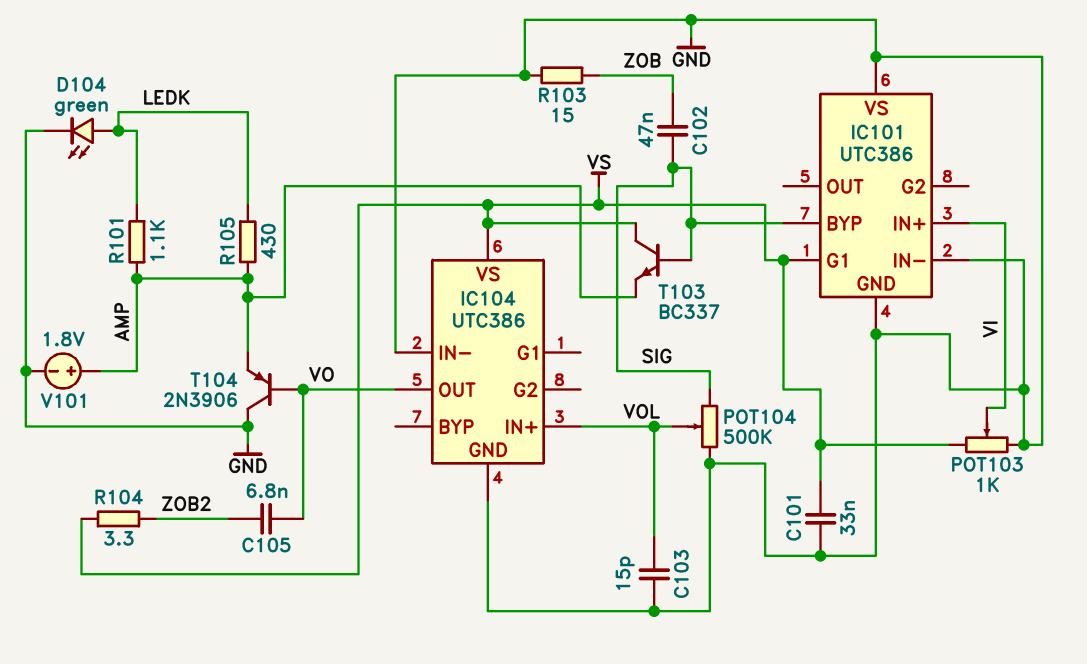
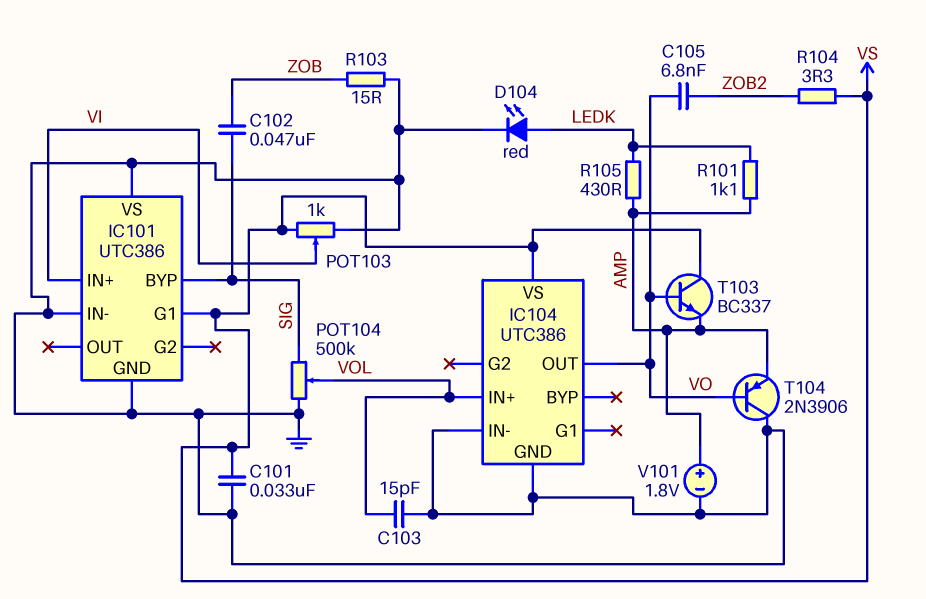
D104: LED green (A LEDK, K GND) -> LED red (A LEDK, K GND)
T103: NPN BC337 (B SIG, C VS, E AMP) -> NPN BC337 (B VO, C VS, E AMP)

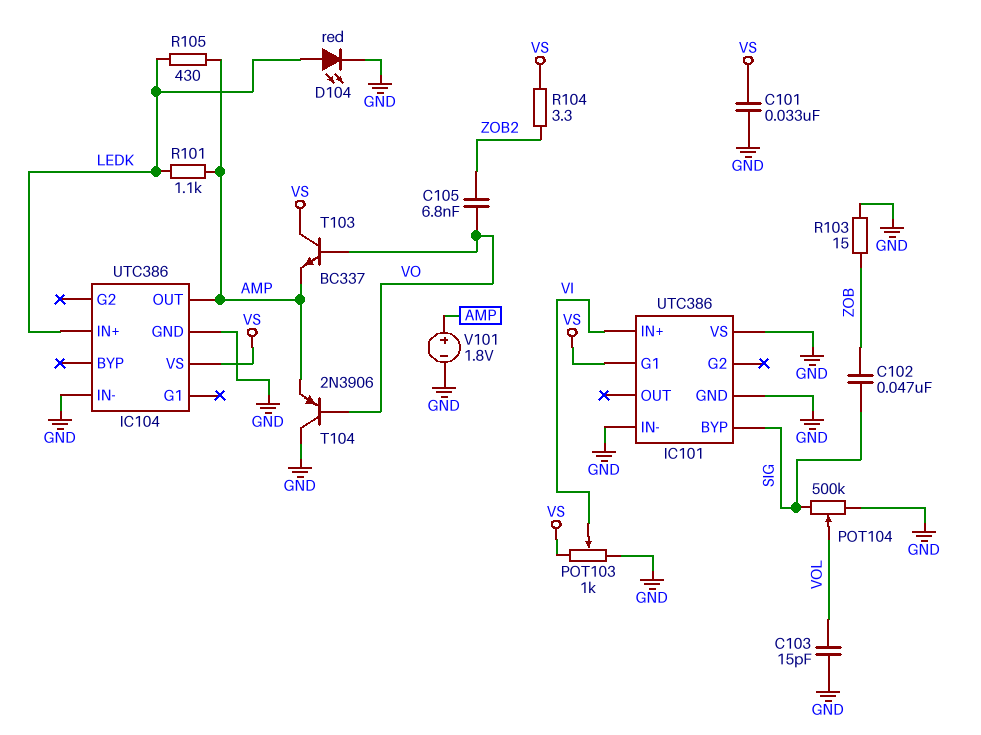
IC104 pin IN+: VOL -> LEDK
IC104 pin OUT: VO -> AMP

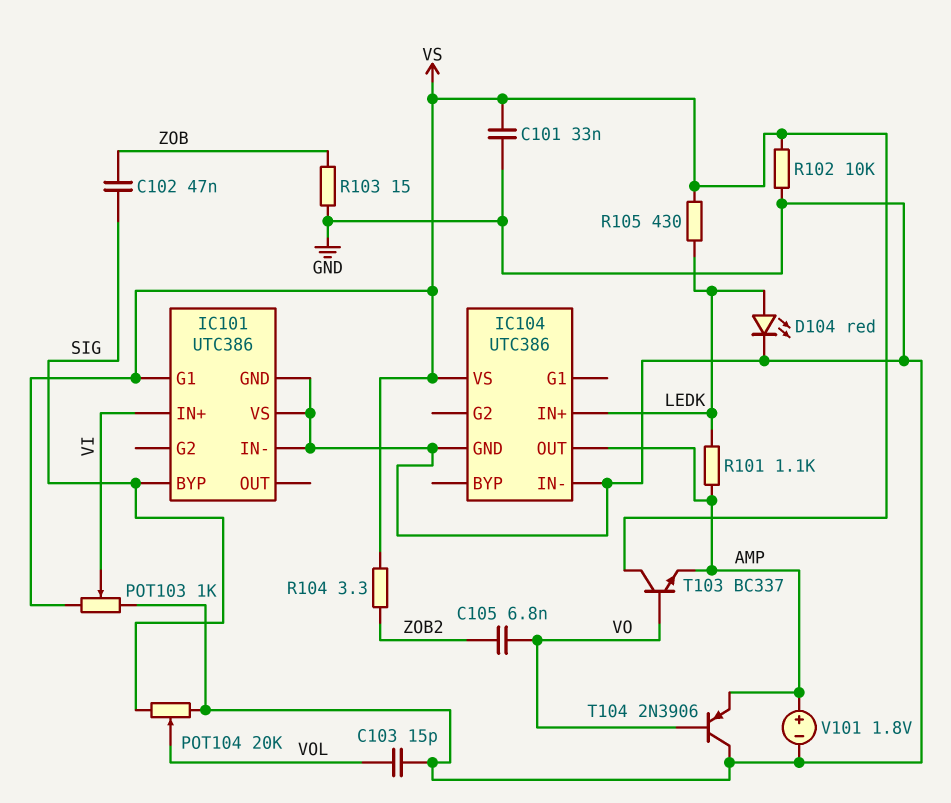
POT104: 500k (GND, SIG, wiper VOL) -> 20k (GND, SIG, wiper VOL)
R102: none -> 10k (GND, VS)
R105: 430 (AMP, LEDK) -> 430 (LEDK, VS)

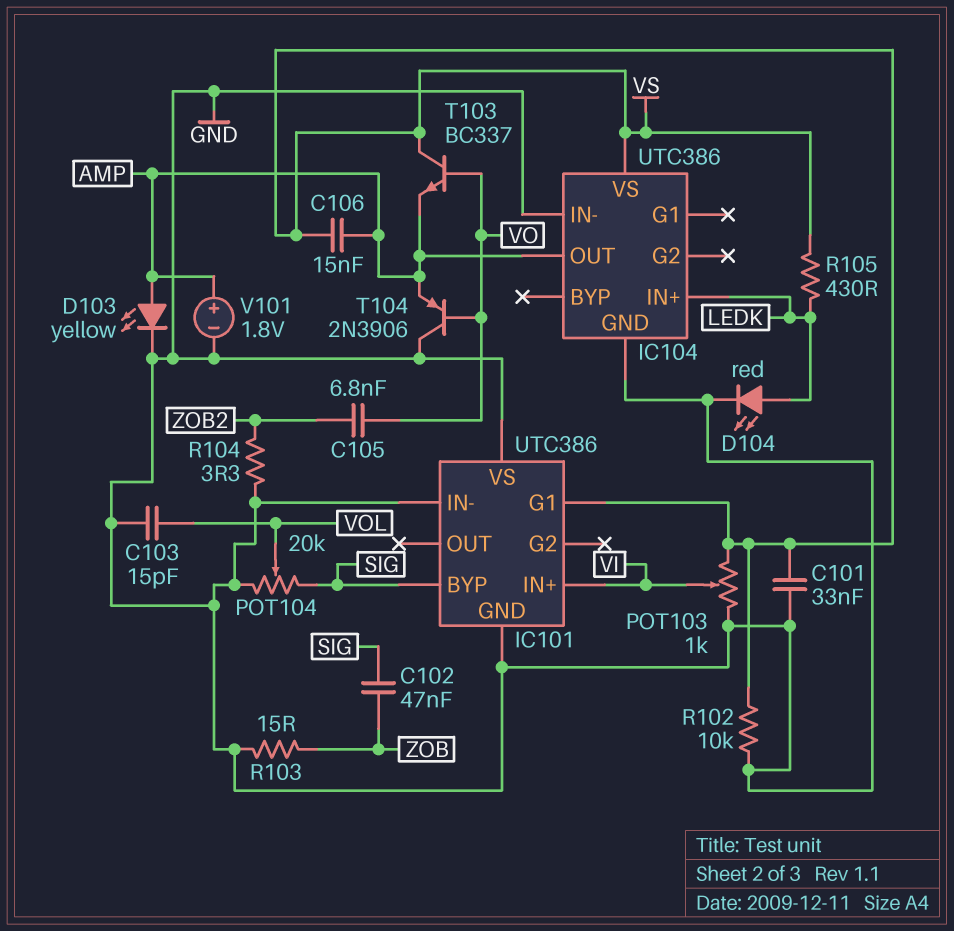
C106: none -> 15nF (AMP, VS)
D103: none -> LED yellow (A AMP, K GND)
R101: 1.1k (AMP, LEDK) -> none
R104: 3.3 (VS, ZOB2) -> 3.3 (GND, ZOB2)

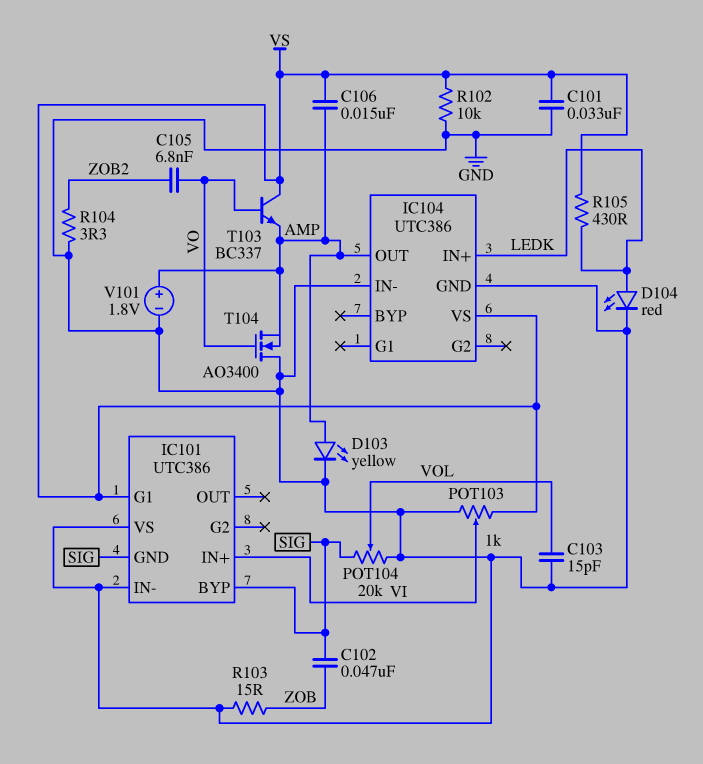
IC101 pin GND: GND -> SIG
T104: PNP 2N3906 (B VO, C GND, E AMP) -> NMOS AO3400 (G VO, D GND, S AMP)

